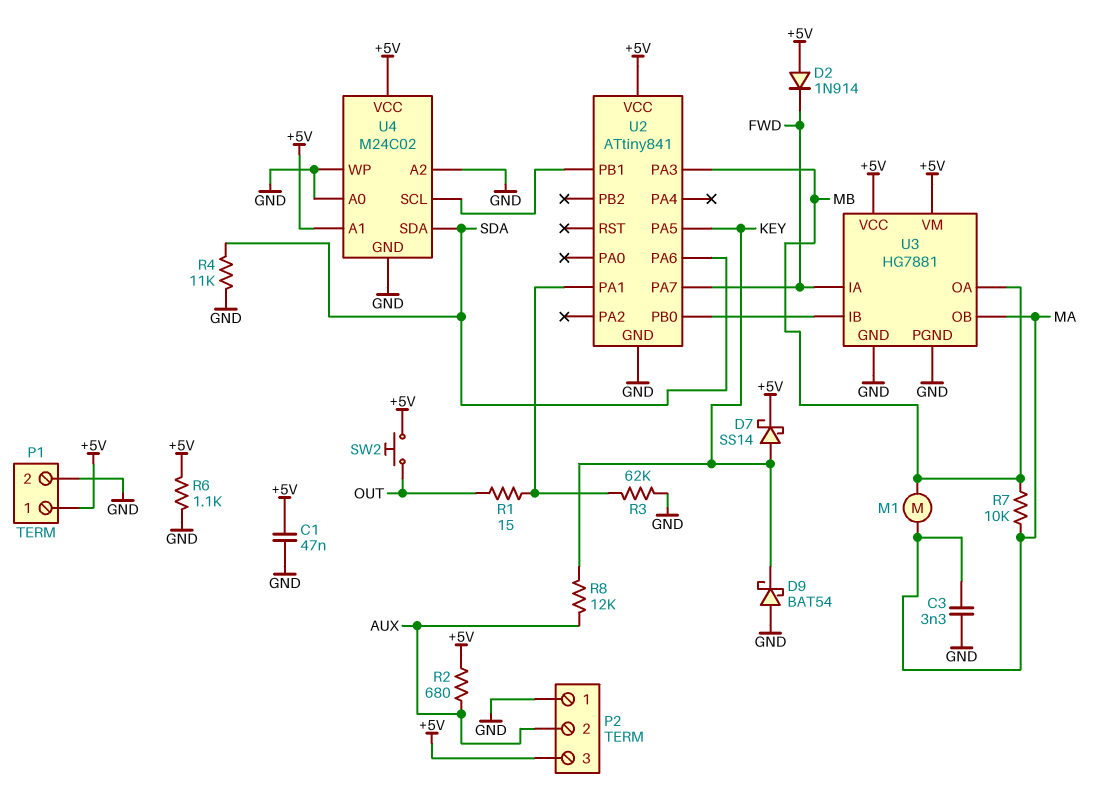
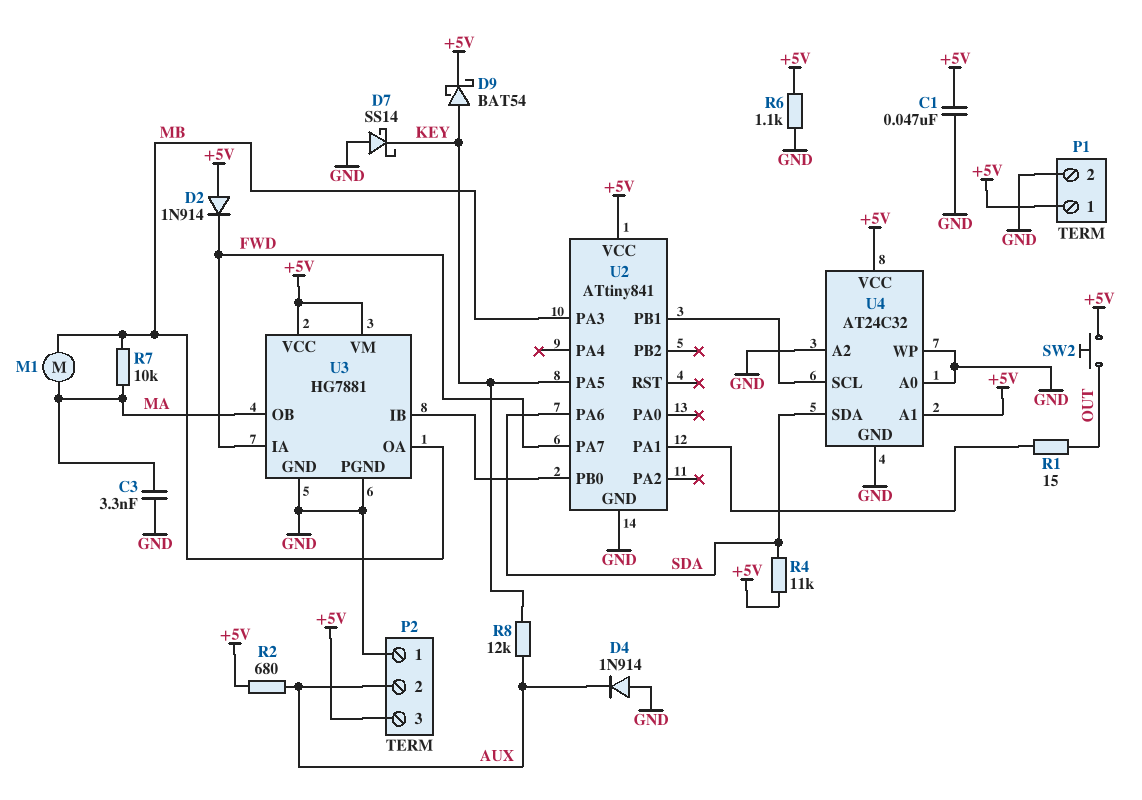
D4: none -> diode 1N914 (A GND, K AUX)
D7: schottky SS14 (A KEY, K +5V) -> schottky SS14 (A GND, K KEY)
D9: schottky BAT54 (A GND, K KEY) -> schottky BAT54 (A KEY, K +5V)
R3: 62k (GND, U2/PA1) -> none
R4: 11k (GND, SDA) -> 11k (+5V, SDA)
U4: M24C02 -> AT24C32

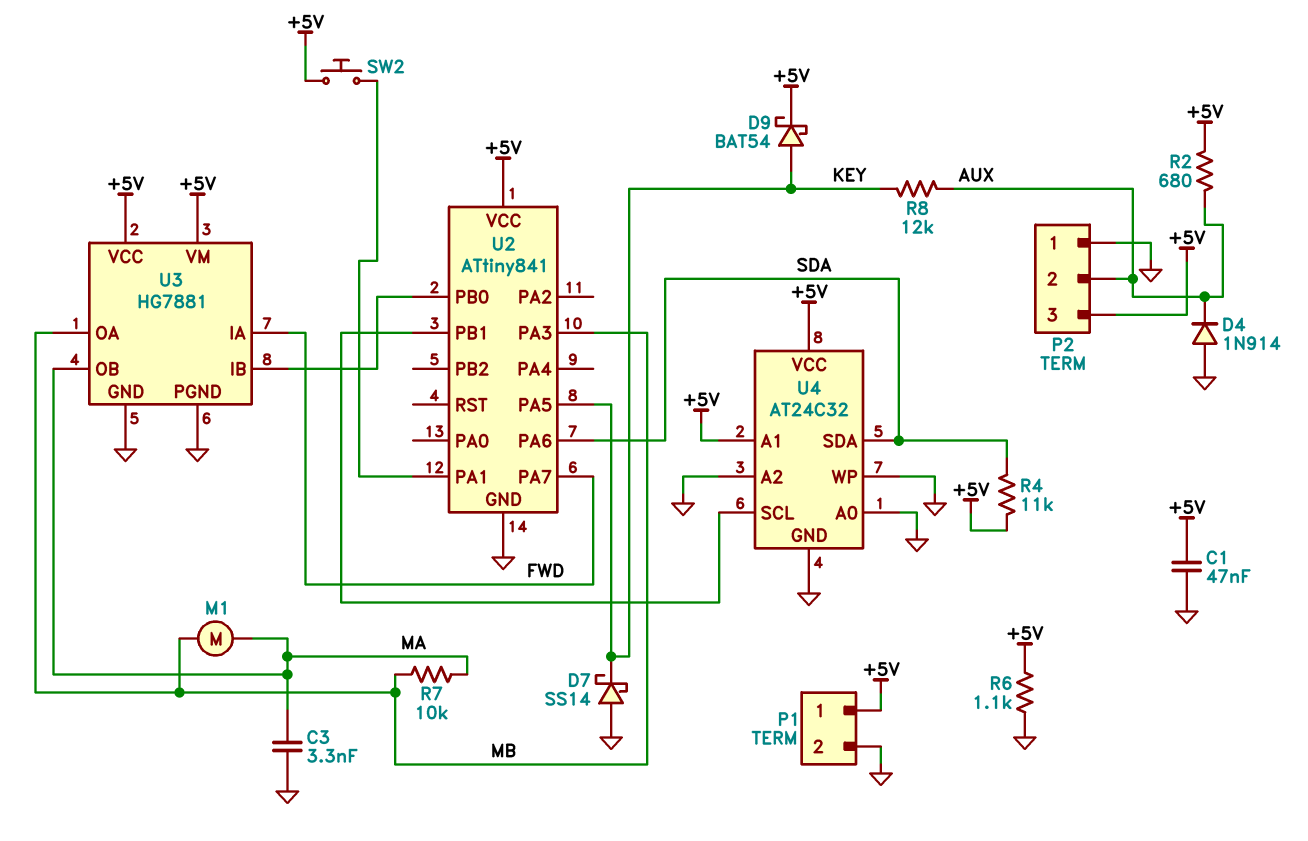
D2: diode 1N914 (A +5V, K FWD) -> none
R1: 15 (OUT, U2/PA1) -> none
SW2: button (+5V, OUT) -> button (+5V, U2/PA1)

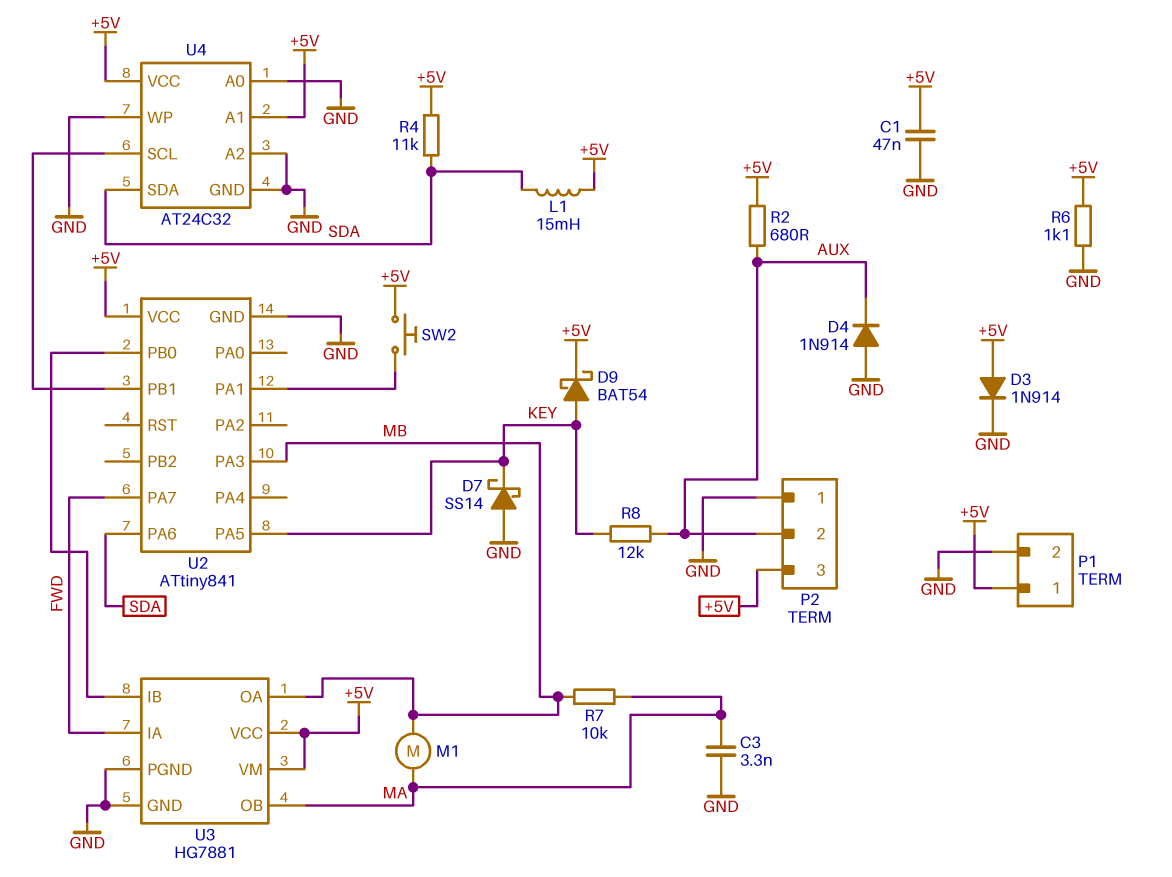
D3: none -> diode 1N914 (A +5V, K GND)
L1: none -> 15mH (+5V, SDA)

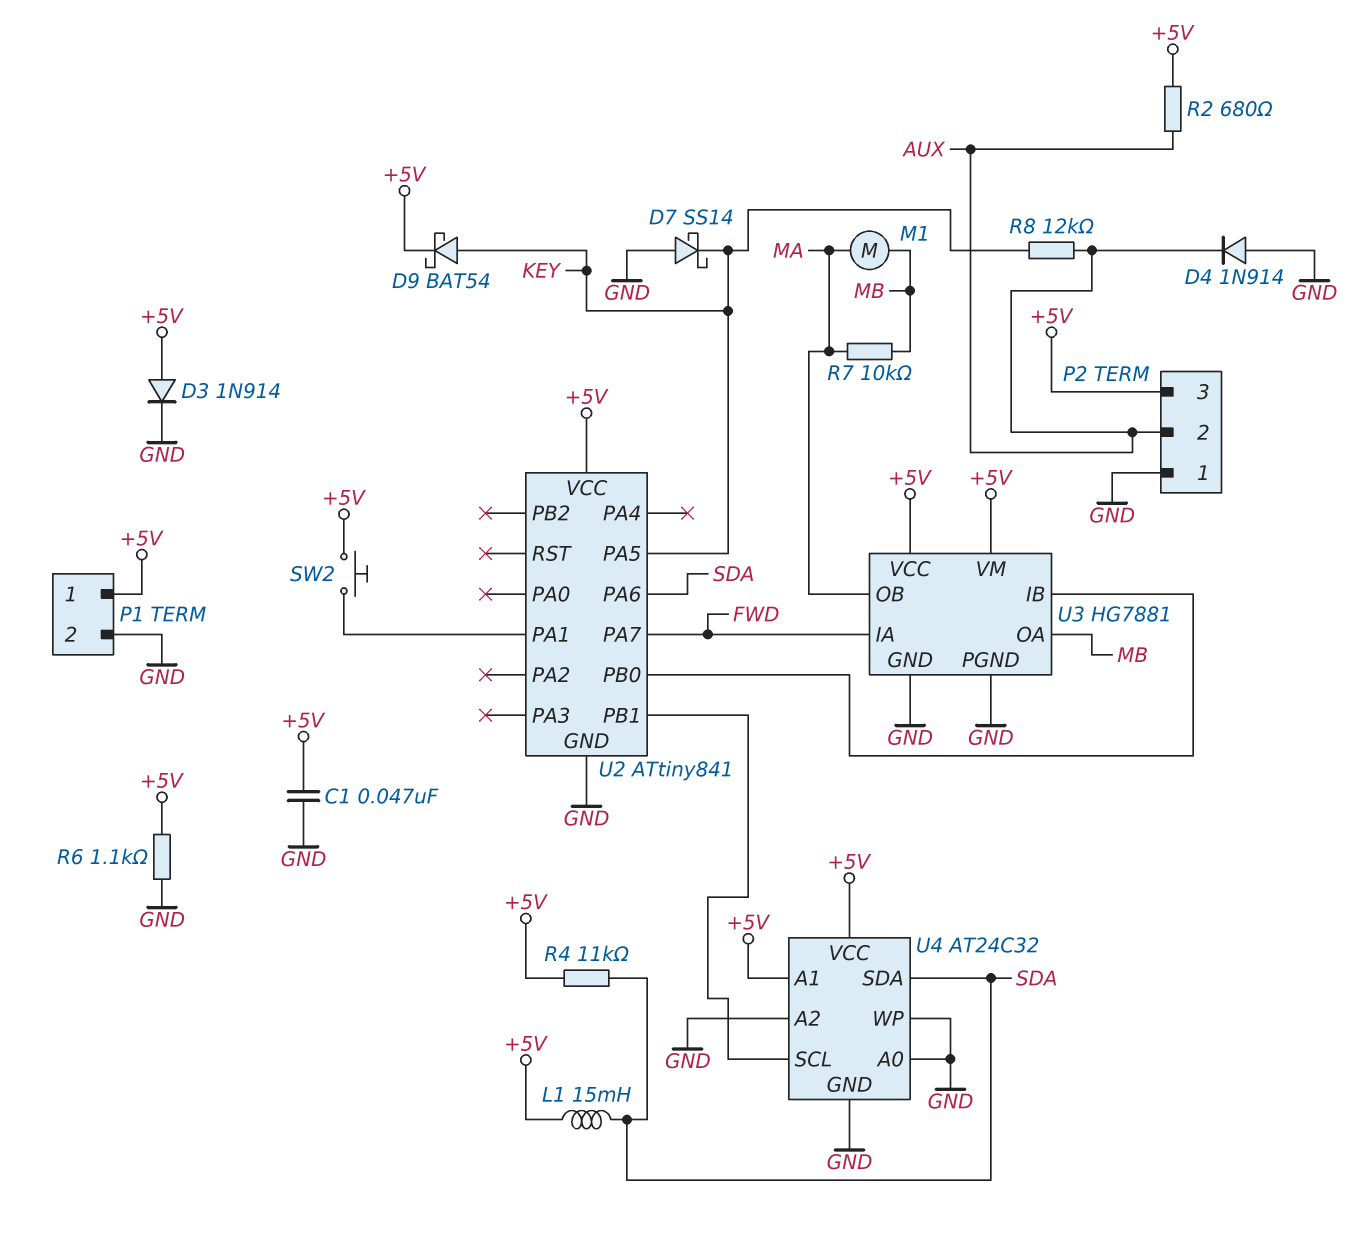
C3: 3.3nF (GND, MA) -> none
U2 pin PA3: MB -> none

